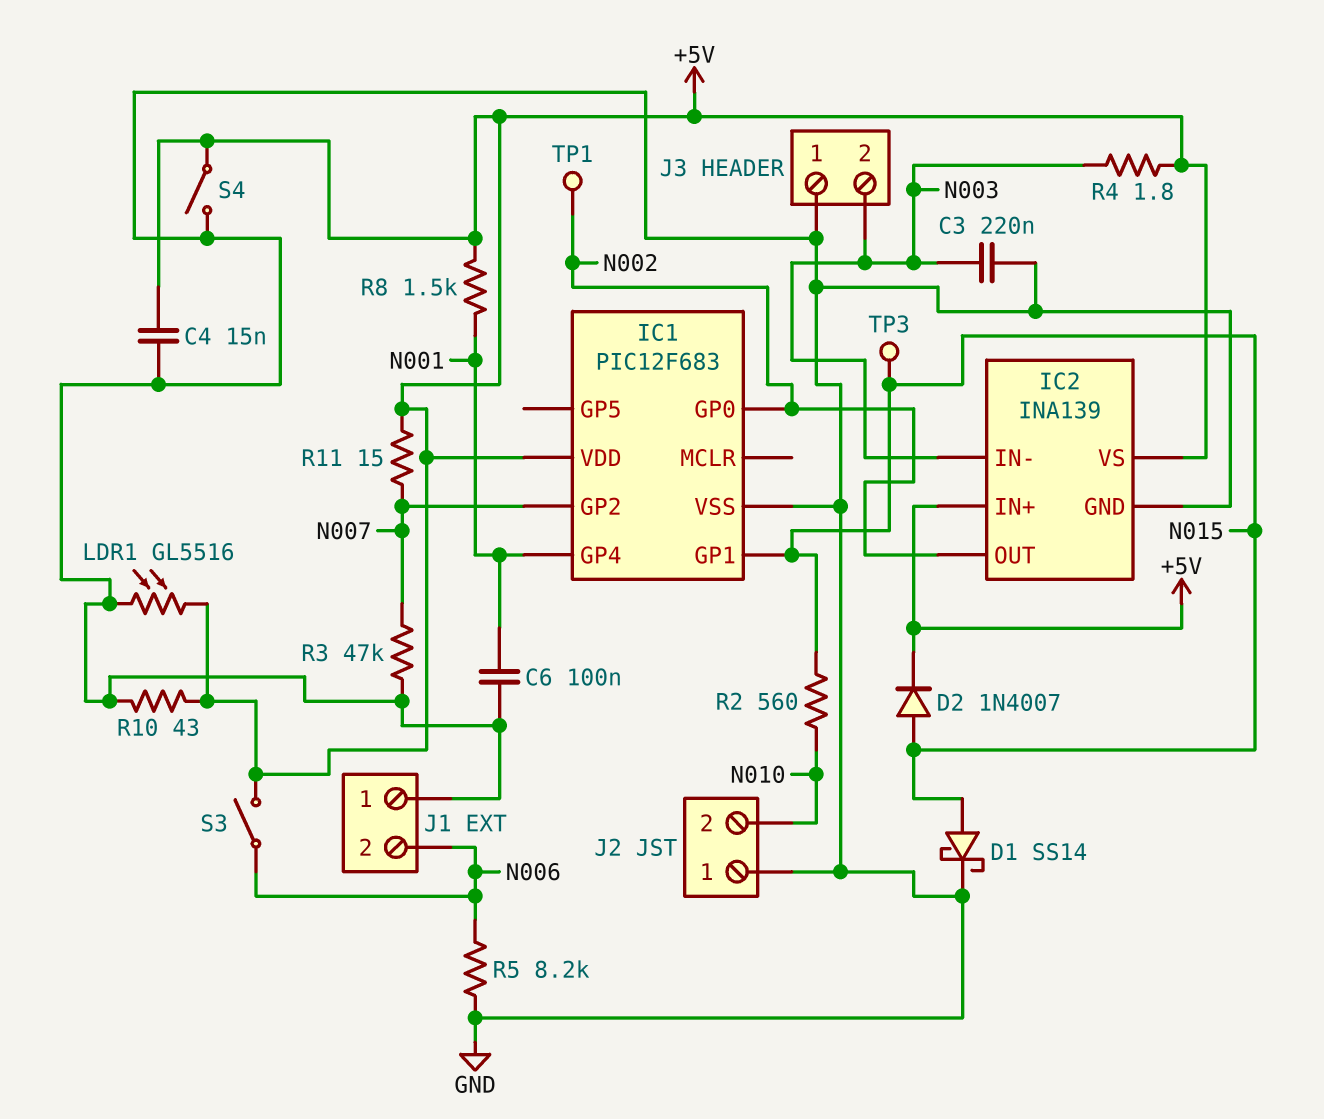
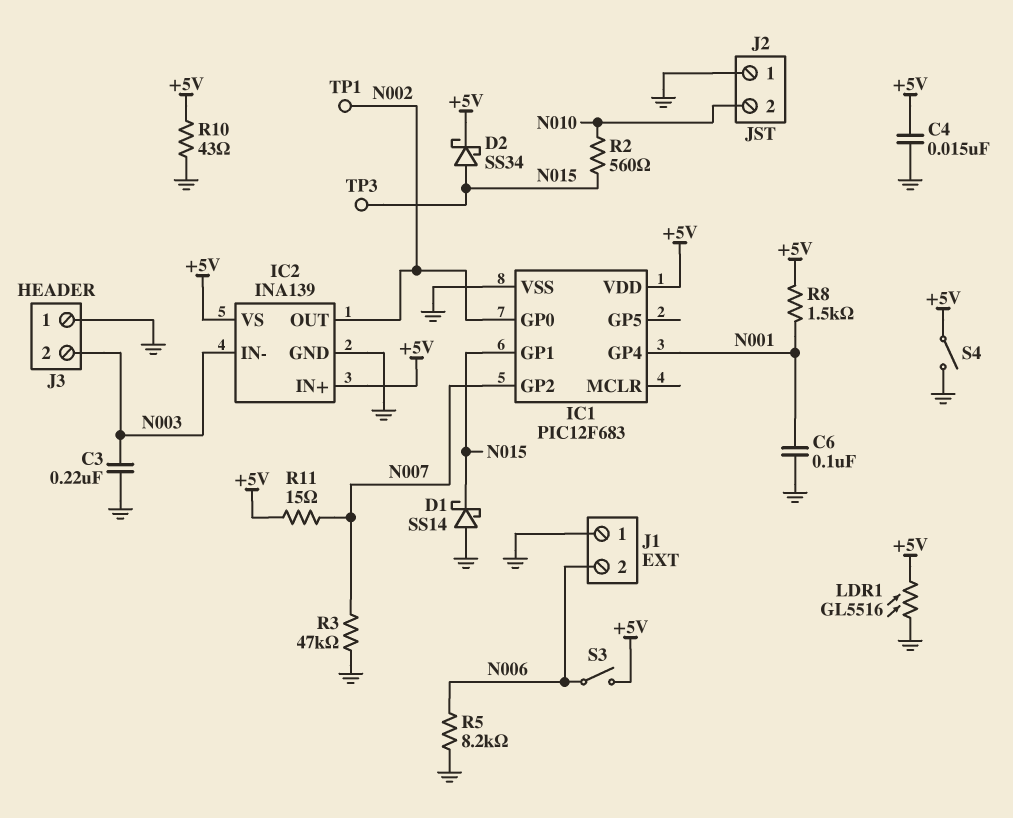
D1: schottky SS14 (A N015, K GND) -> schottky SS14 (A GND, K N015)
D2: diode 1N4007 (A N015, K +5V) -> schottky SS34 (A N015, K +5V)
R4: 1.8 (+5V, N003) -> none

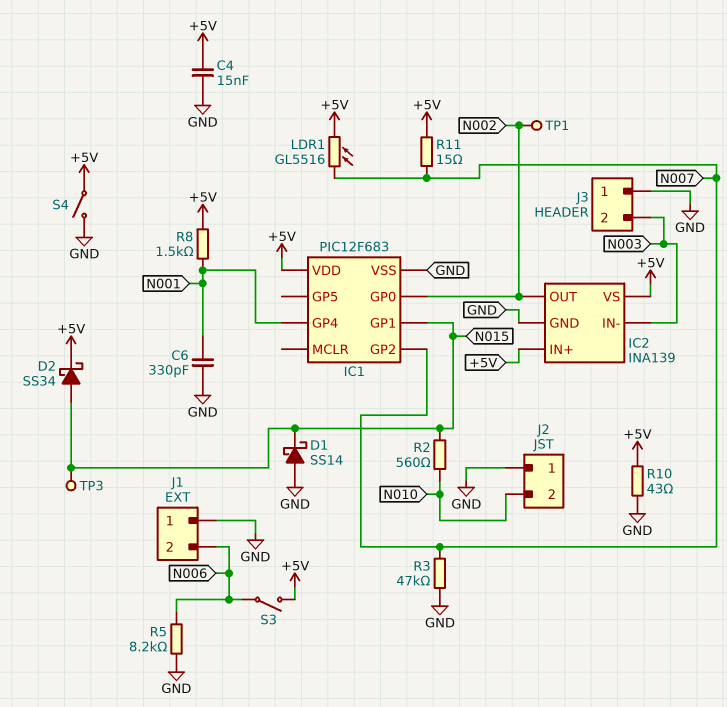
C3: 220nF (GND, N003) -> none
C6: 100nF (GND, N001) -> 330pF (GND, N001)
LDR1: GL5516 (+5V, GND) -> GL5516 (+5V, N007)

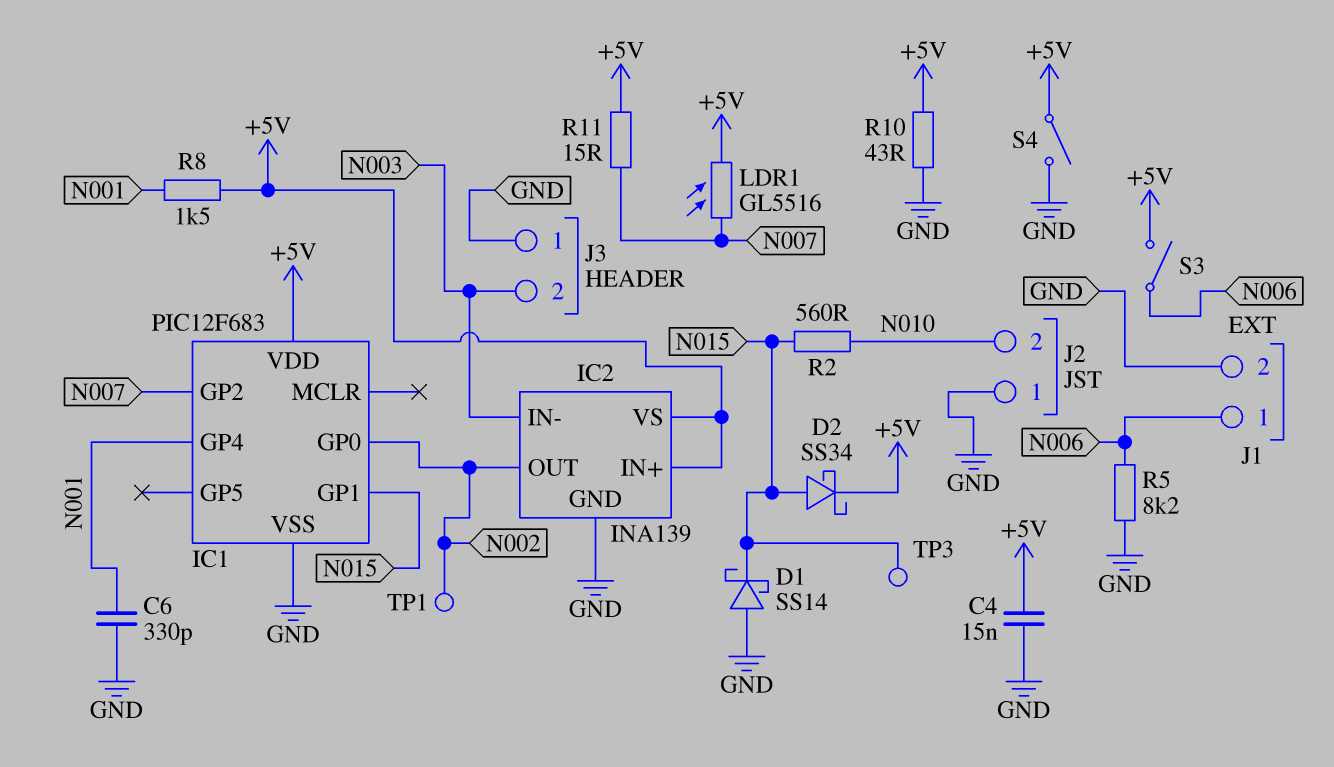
J1 pin 1: GND -> N006
J1 pin 2: N006 -> GND
R3: 47k (GND, N007) -> none

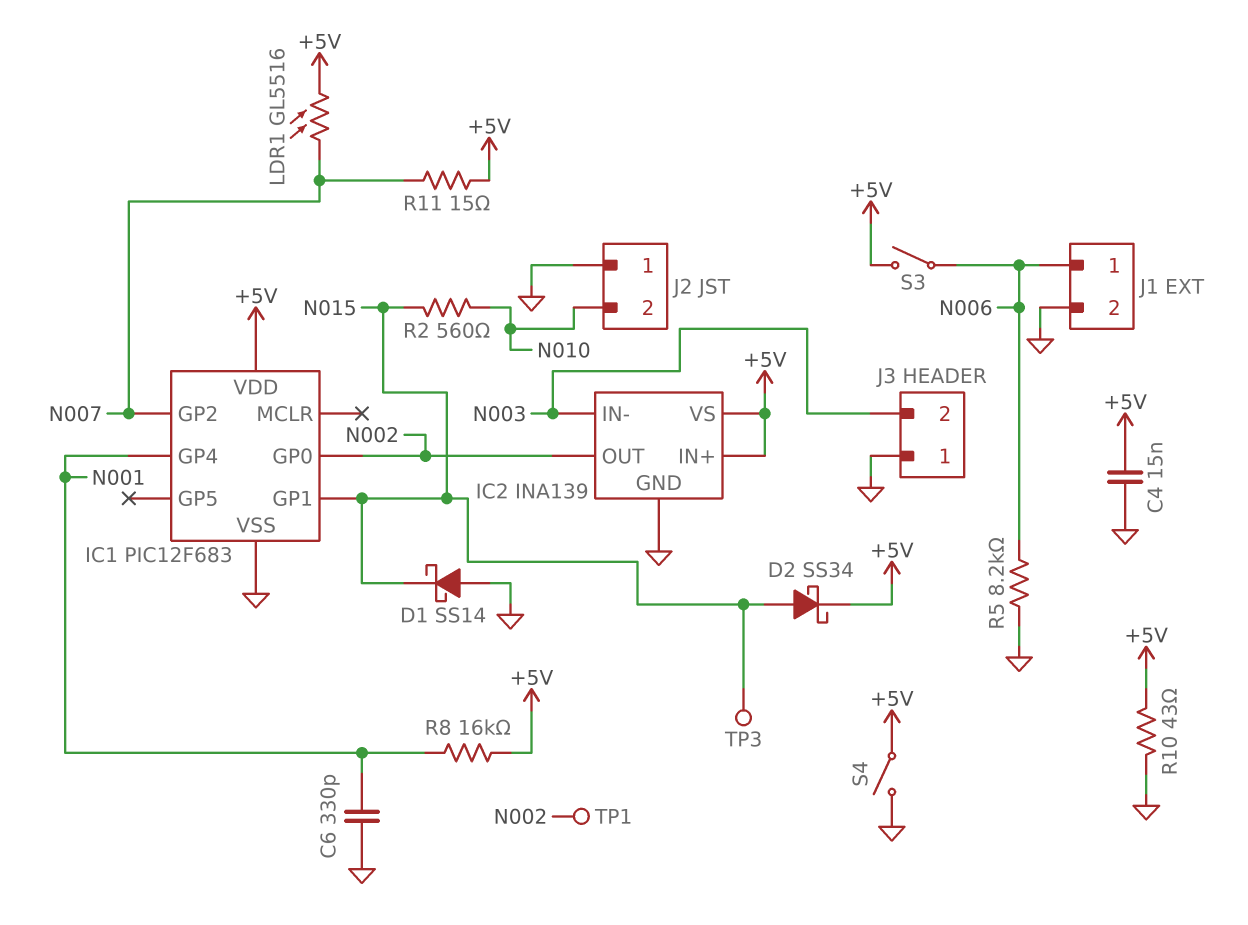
R8: 1.5k (+5V, N001) -> 16k (+5V, N001)

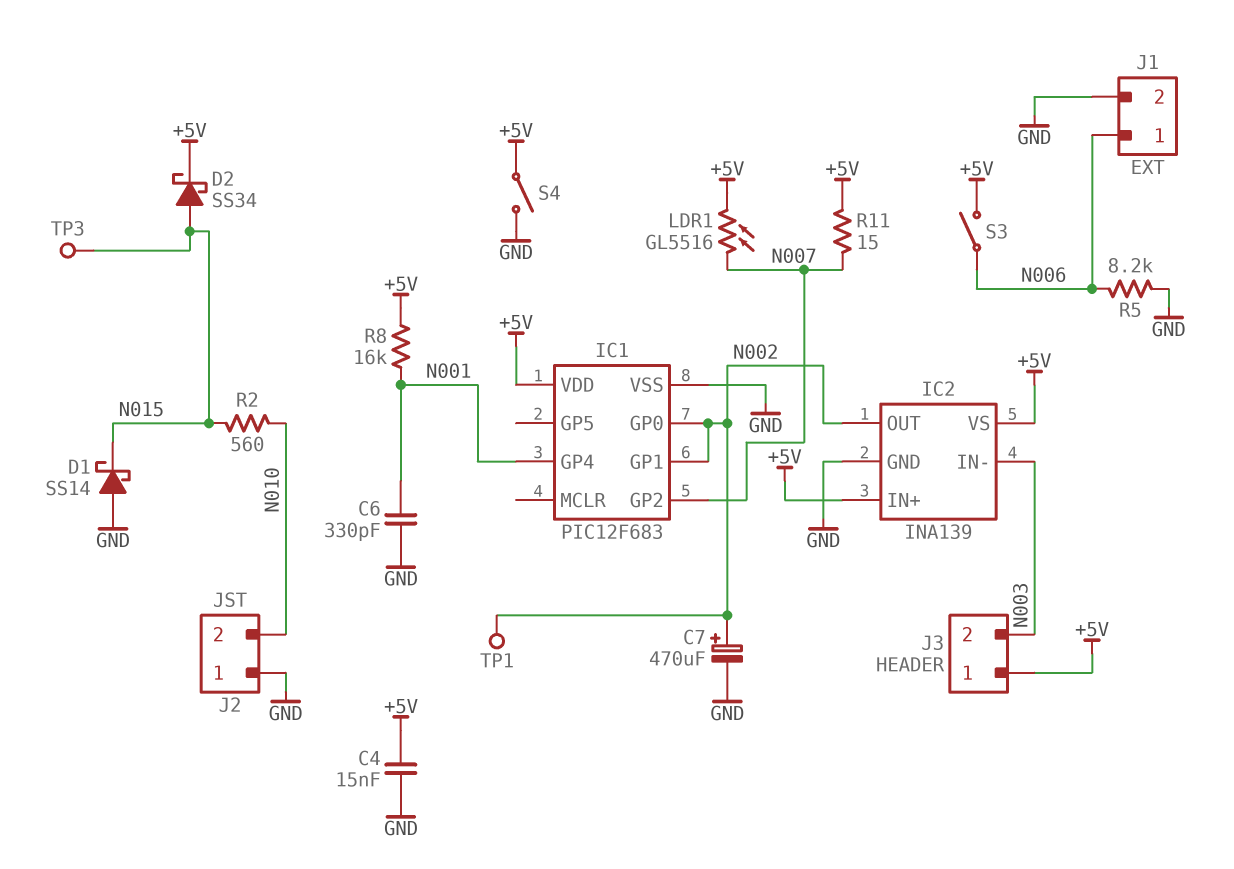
C7: none -> 470uF (plus N002, minus GND)
IC1 pin GP1: N015 -> N002
J3 pin 1: GND -> +5V
R10: 43 (+5V, GND) -> none

